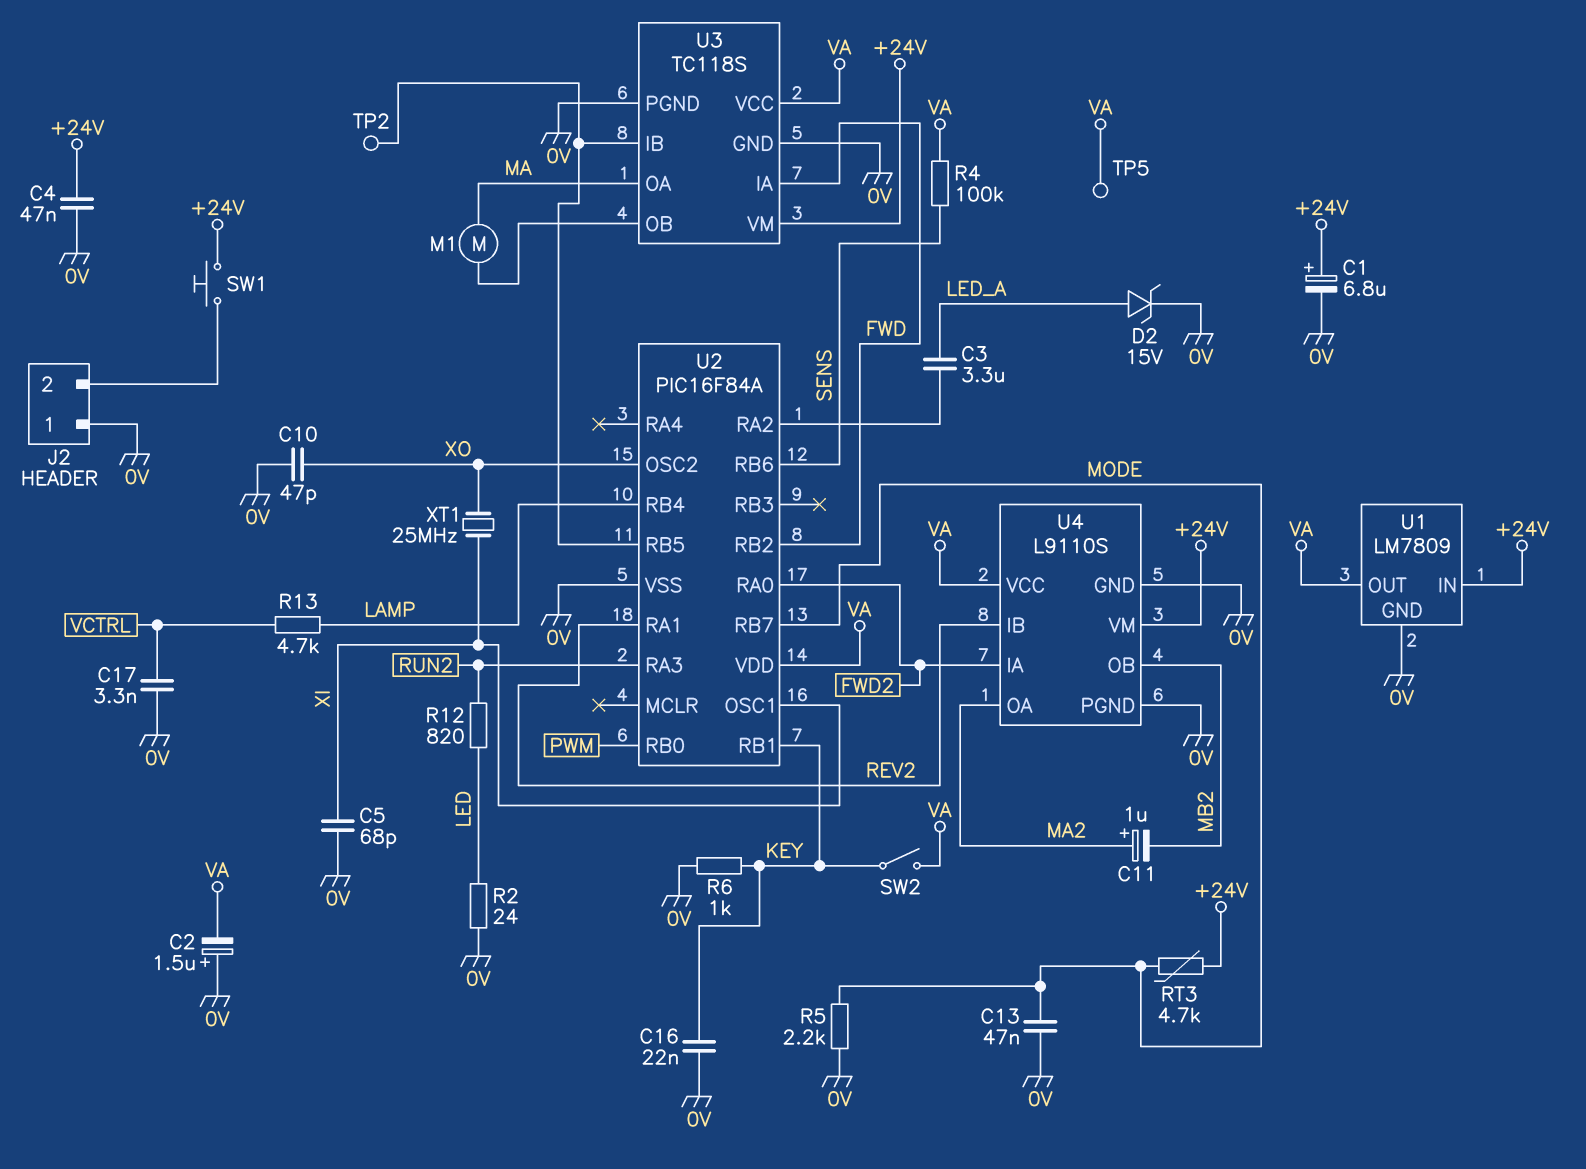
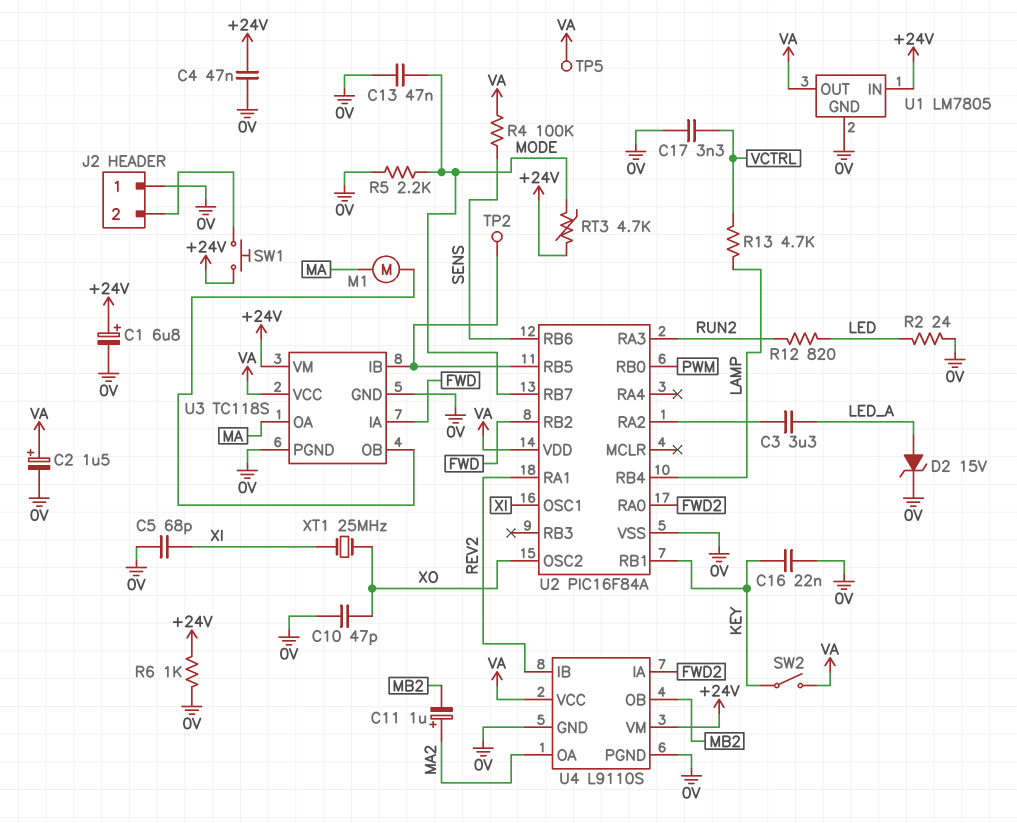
C2: 1.5uF (plus 0V, minus VA) -> 1.5uF (plus VA, minus 0V)
R6: 1k (0V, KEY) -> 1k (+24V, 0V)
U1: LM7809 -> LM7805

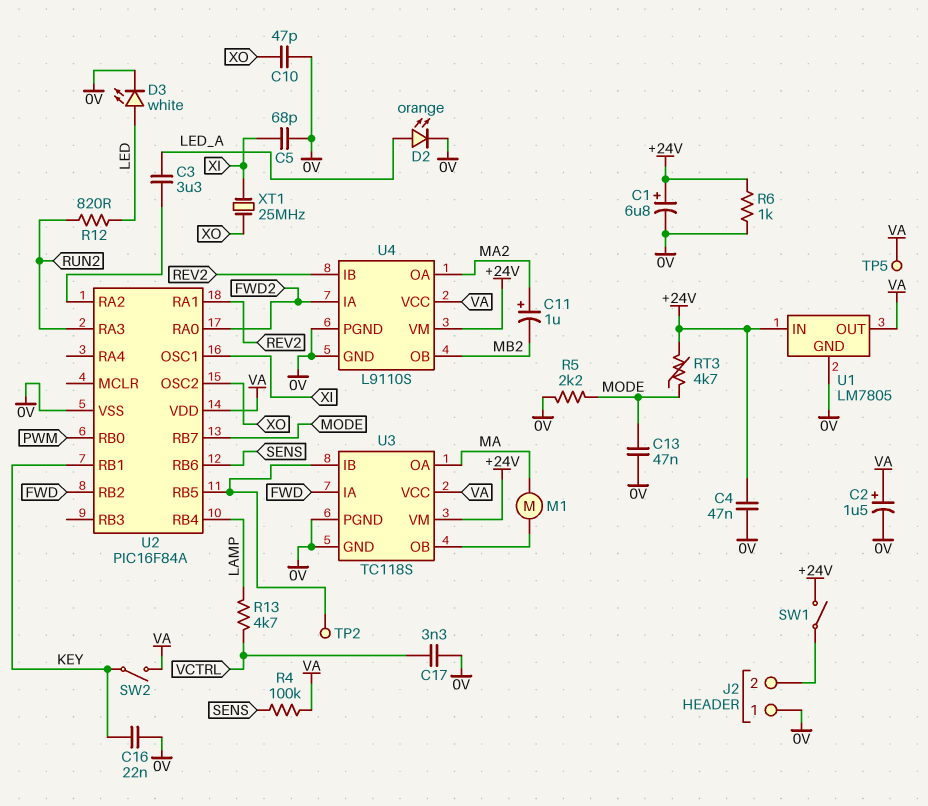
D2: zener 15V (A LED_A, K 0V) -> LED orange (A LED_A, K 0V)
D3: none -> LED white (A LED, K 0V)
R2: 24 (0V, LED) -> none
SW1: button (+24V, J2/2) -> switch (+24V, J2/2)

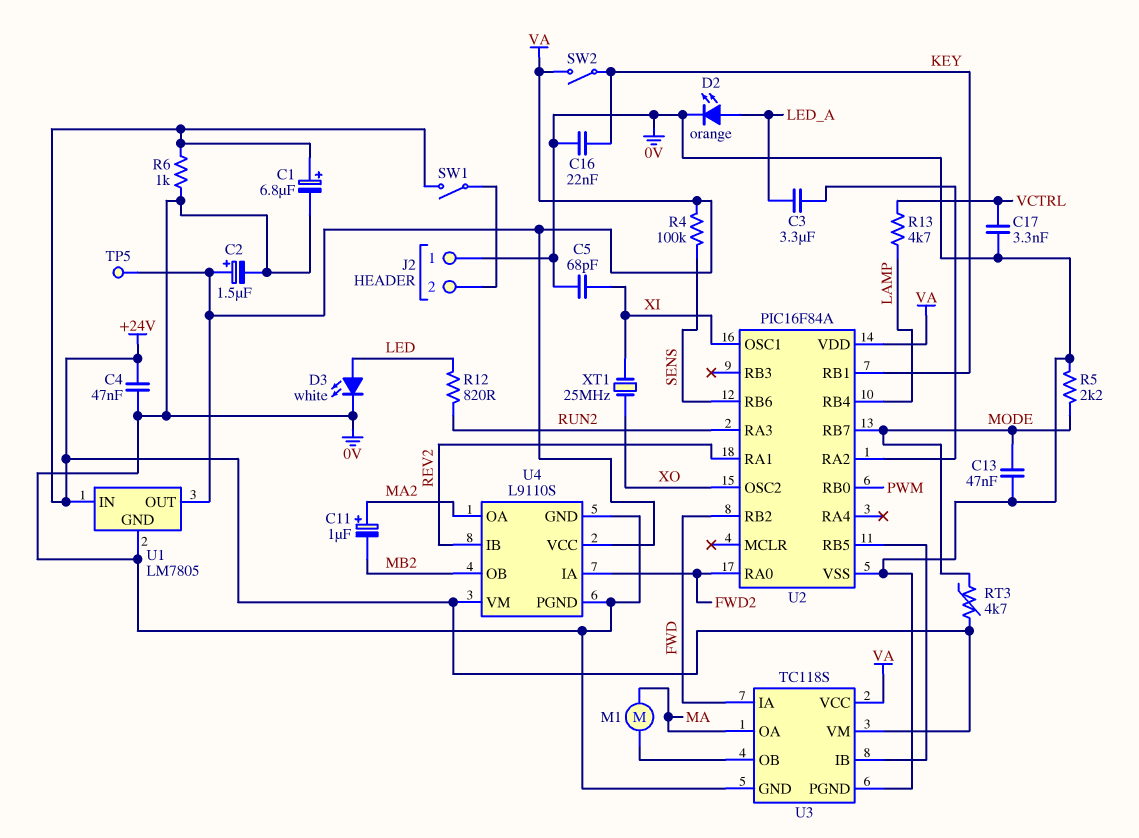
C10: 47pF (0V, XO) -> none
TP2: test point (U2/RB5) -> none

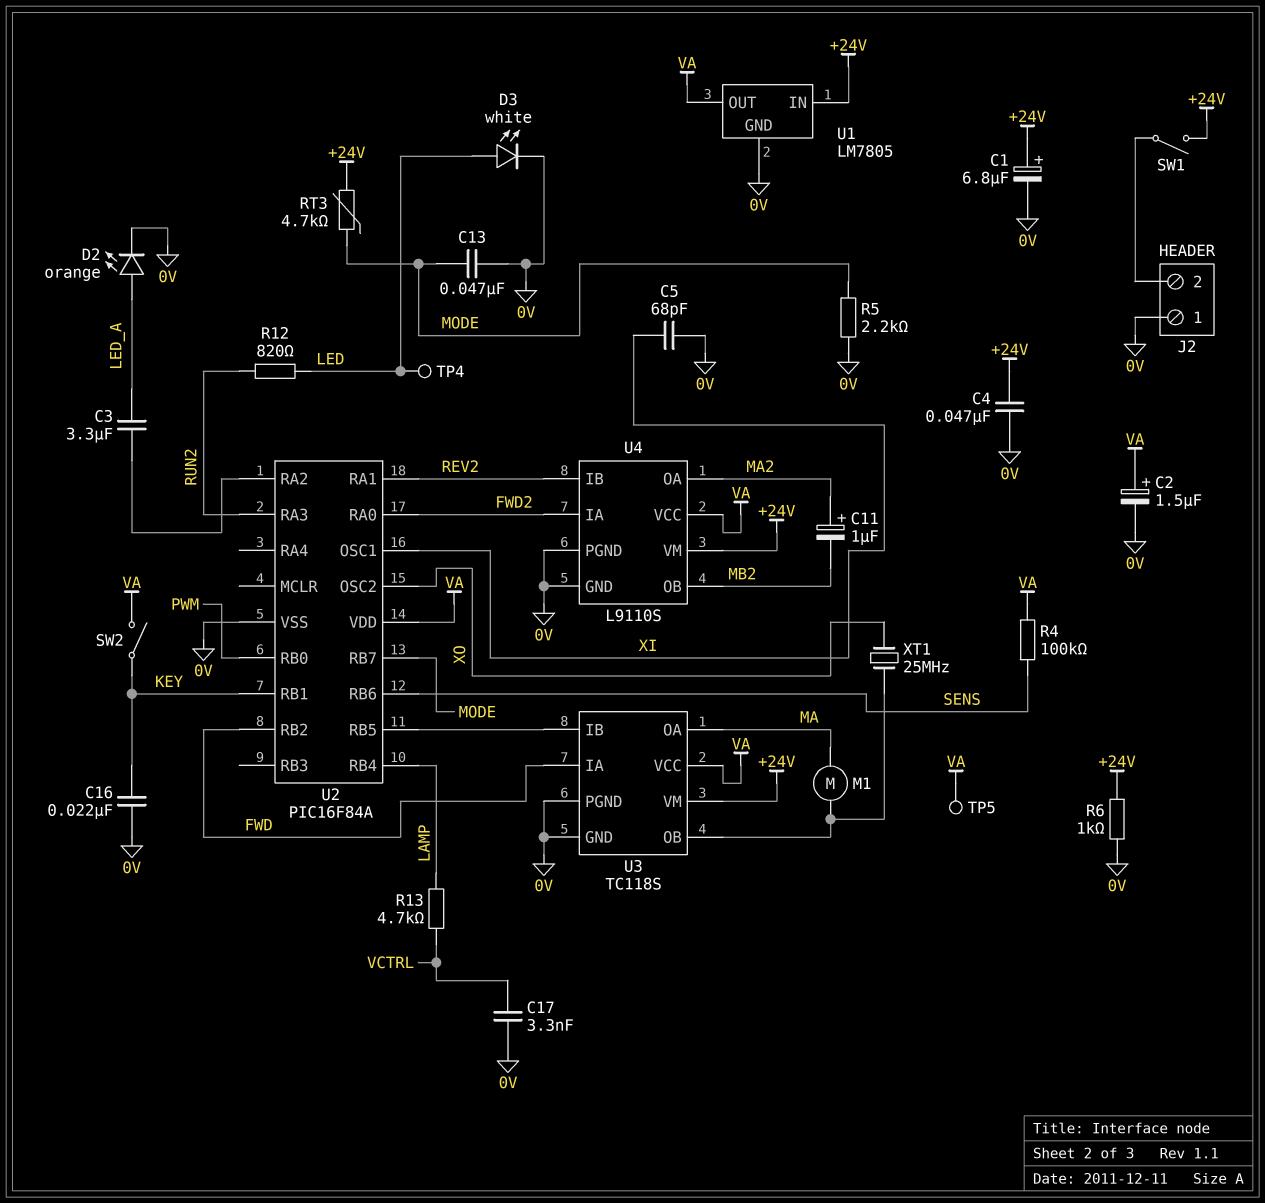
TP4: none -> test point (LED)
XT1: 25MHz (XI, XO) -> 25MHz (U3/OB, XO)

